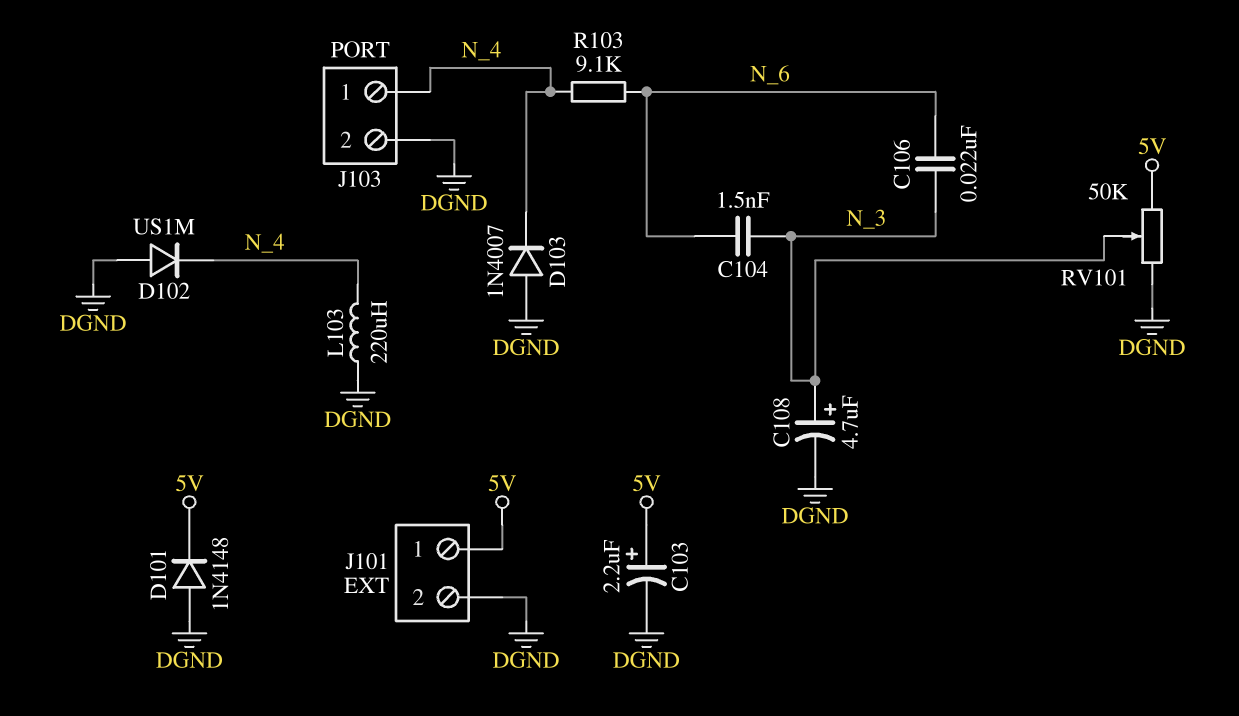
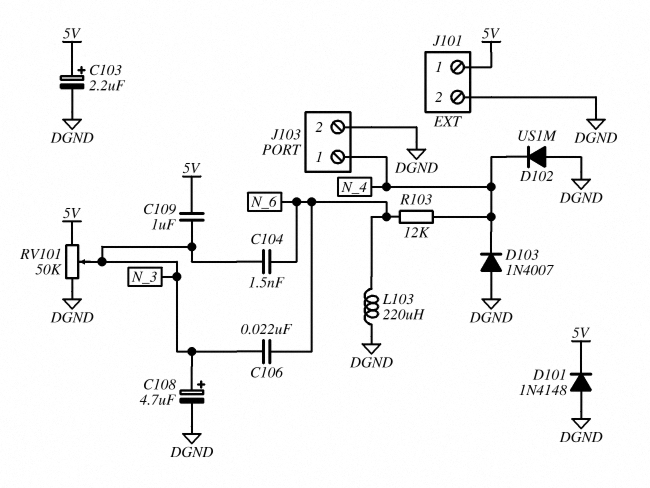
C109: none -> 1uF (5V, N_3)
L103: 220uH (DGND, N_4) -> 220uH (DGND, N_6)
R103: 9.1k (N_4, N_6) -> 12k (N_4, N_6)

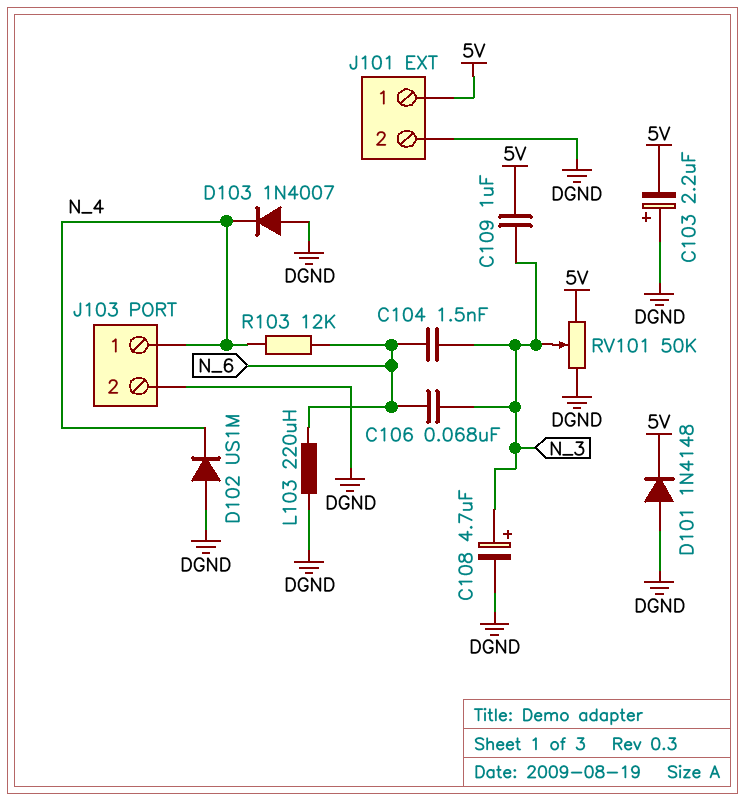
C103: 2.2uF (plus 5V, minus DGND) -> 2.2uF (plus DGND, minus 5V)
C106: 22nF (N_3, N_6) -> 68nF (N_3, N_6)

